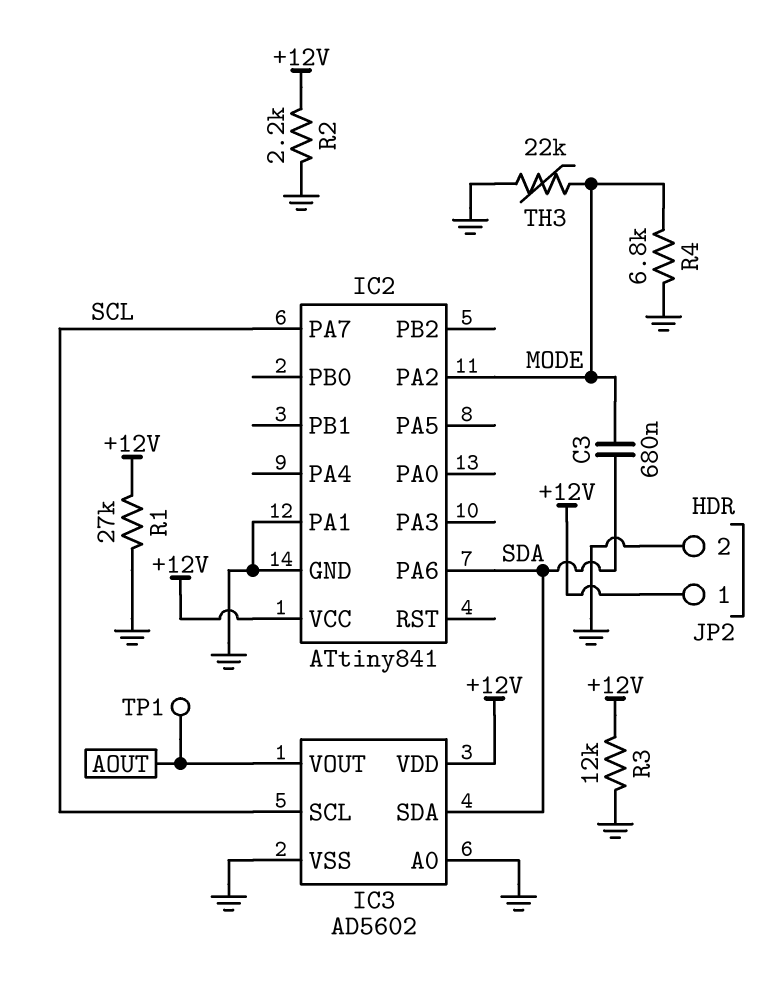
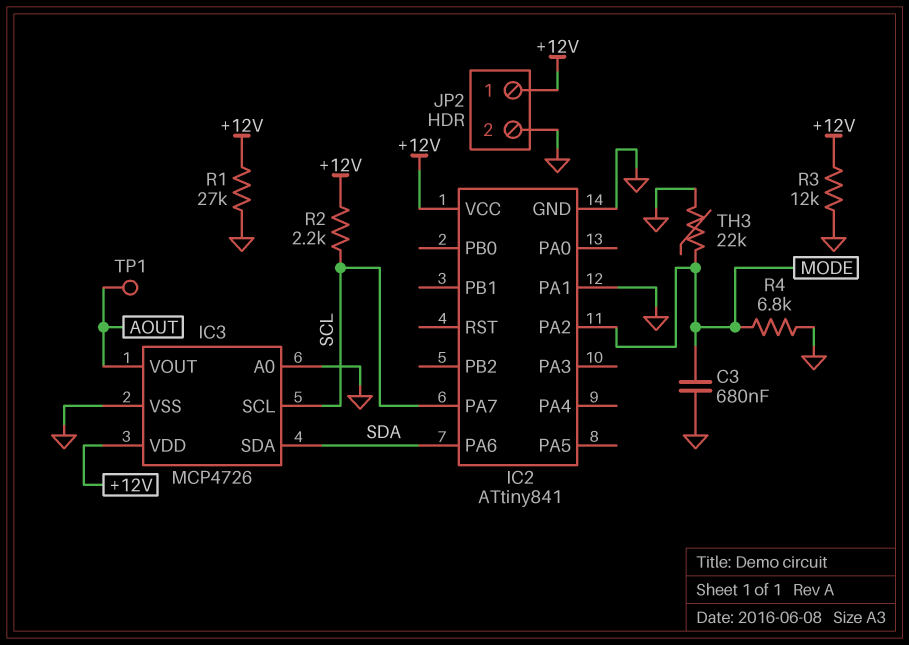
C3: 680nF (MODE, SDA) -> 680nF (GND, MODE)
IC3: AD5602 -> MCP4726
R2: 2.2k (+12V, GND) -> 2.2k (+12V, SCL)

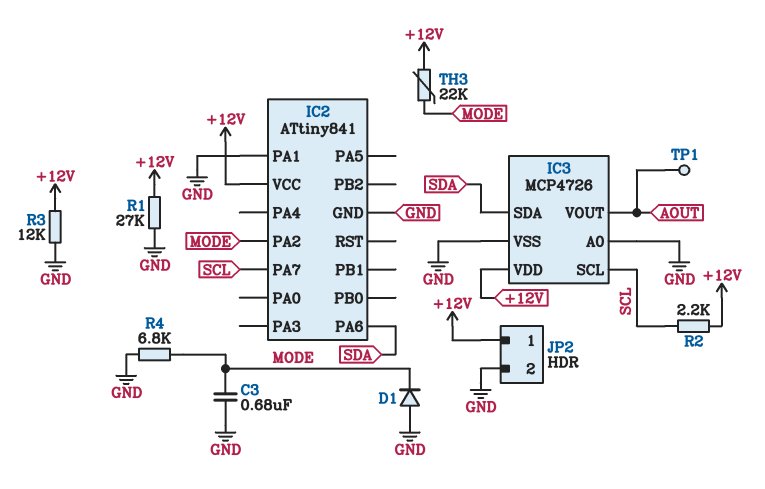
D1: none -> diode (A GND, K MODE)
TH3: 22k (GND, MODE) -> 22k (+12V, MODE)

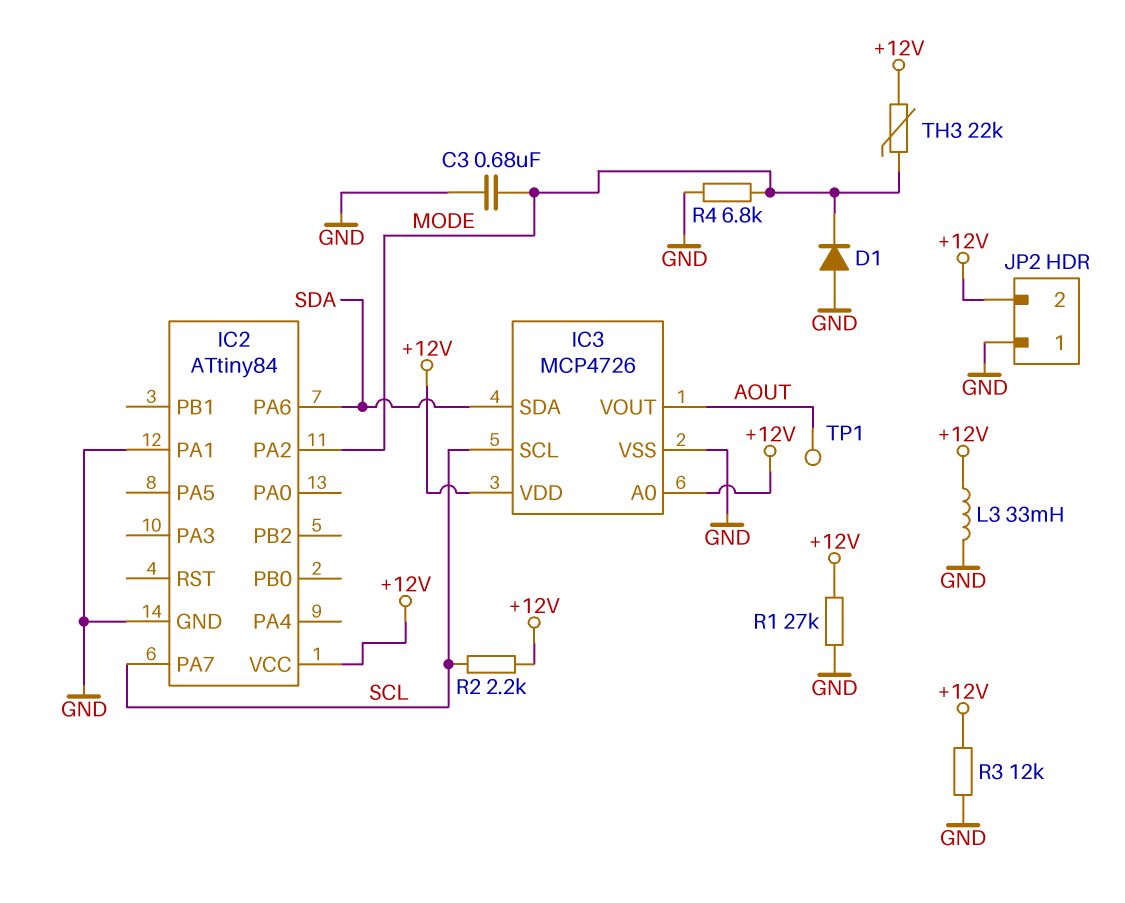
IC2: ATtiny841 -> ATtiny84
IC3 pin A0: GND -> +12V
JP2 pin 1: +12V -> GND
JP2 pin 2: GND -> +12V
L3: none -> 33mH (+12V, GND)

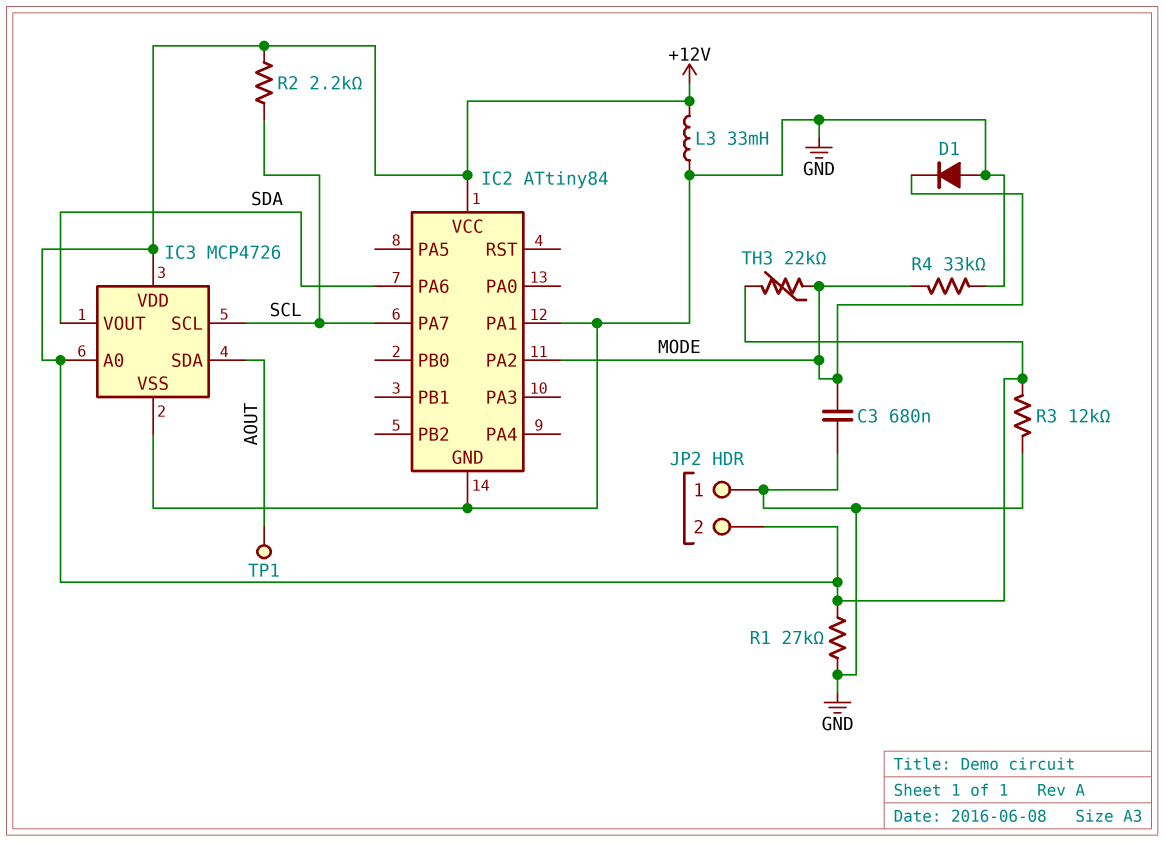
IC3 pin SDA: SDA -> AOUT
IC3 pin VOUT: AOUT -> SDA
R4: 6.8k (GND, MODE) -> 33k (GND, MODE)

